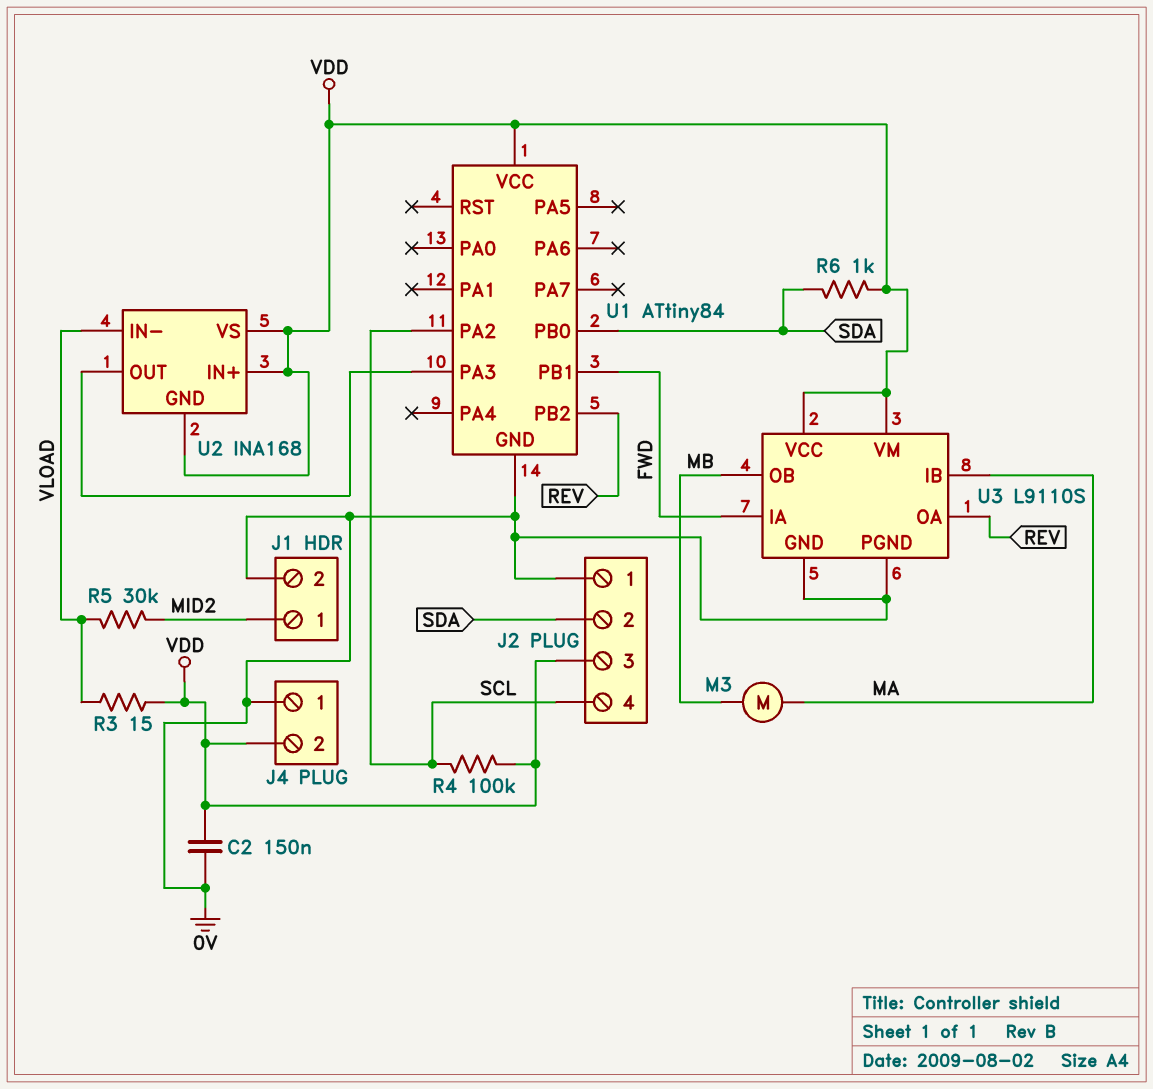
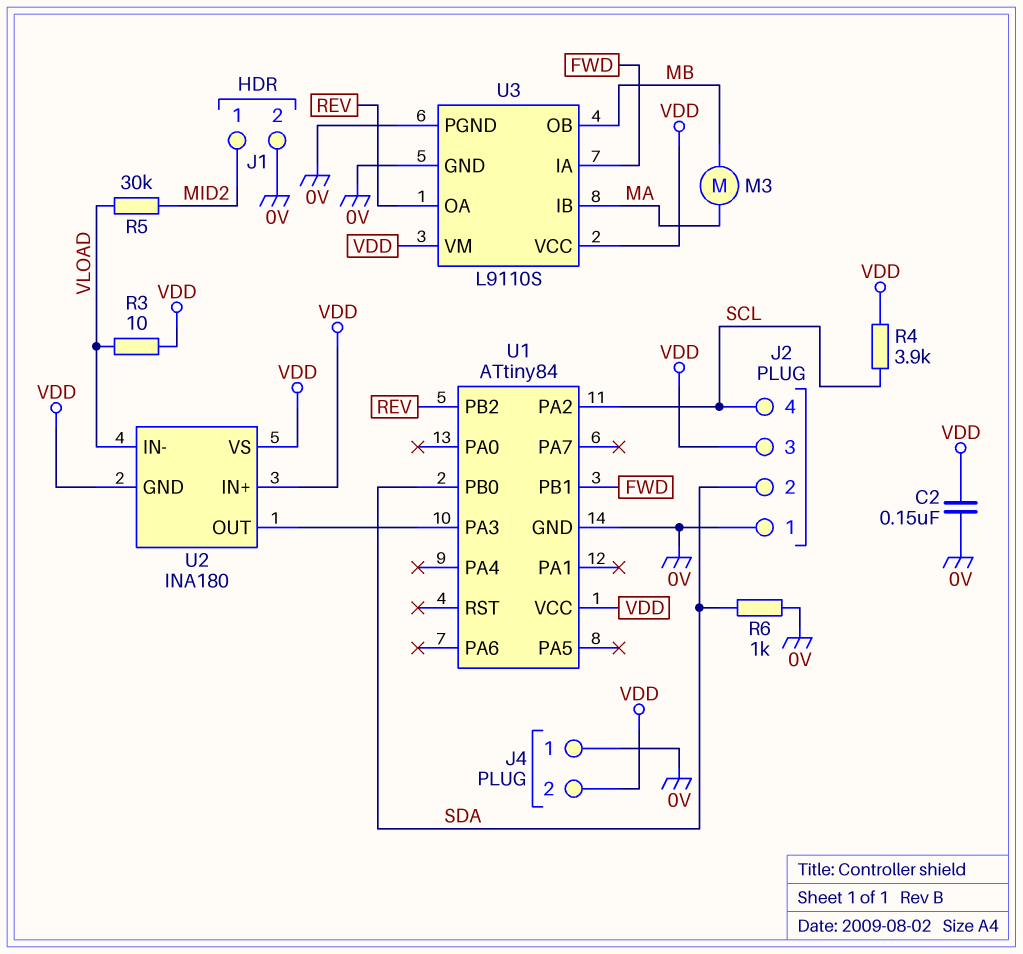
R3: 15 (VDD, VLOAD) -> 10 (VDD, VLOAD)
R4: 100k (SCL, VDD) -> 3.9k (SCL, VDD)
R6: 1k (SDA, VDD) -> 1k (0V, SDA)
U2: INA168 -> INA180

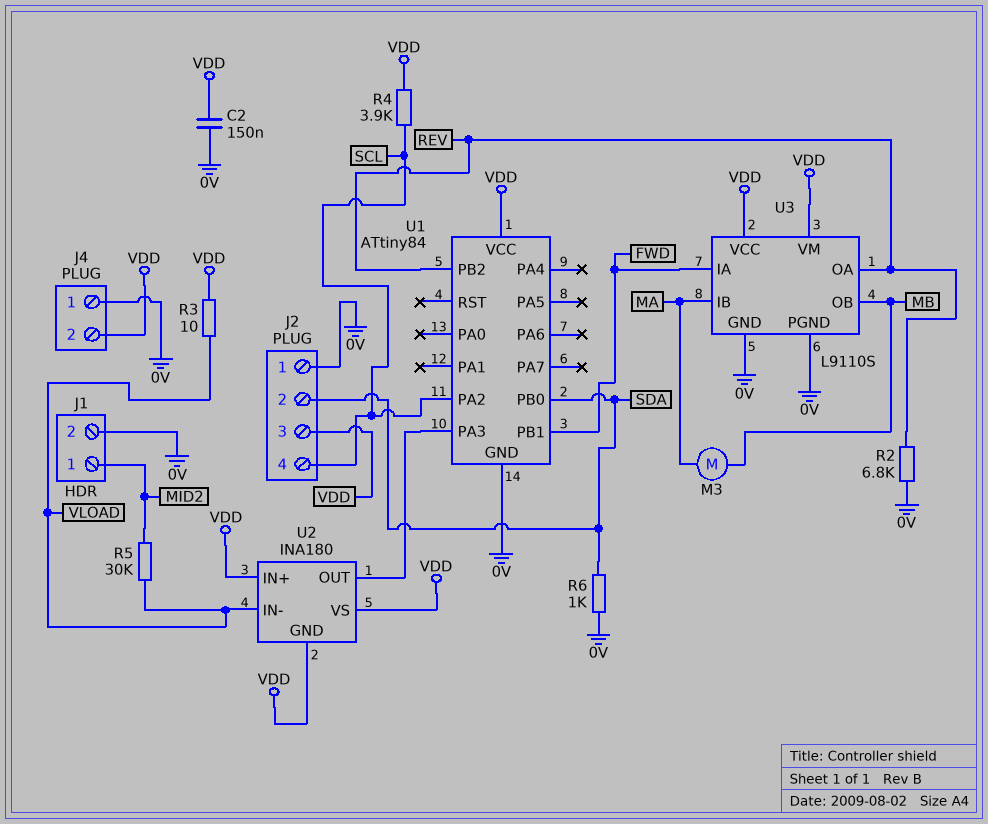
R2: none -> 6.8k (0V, REV)

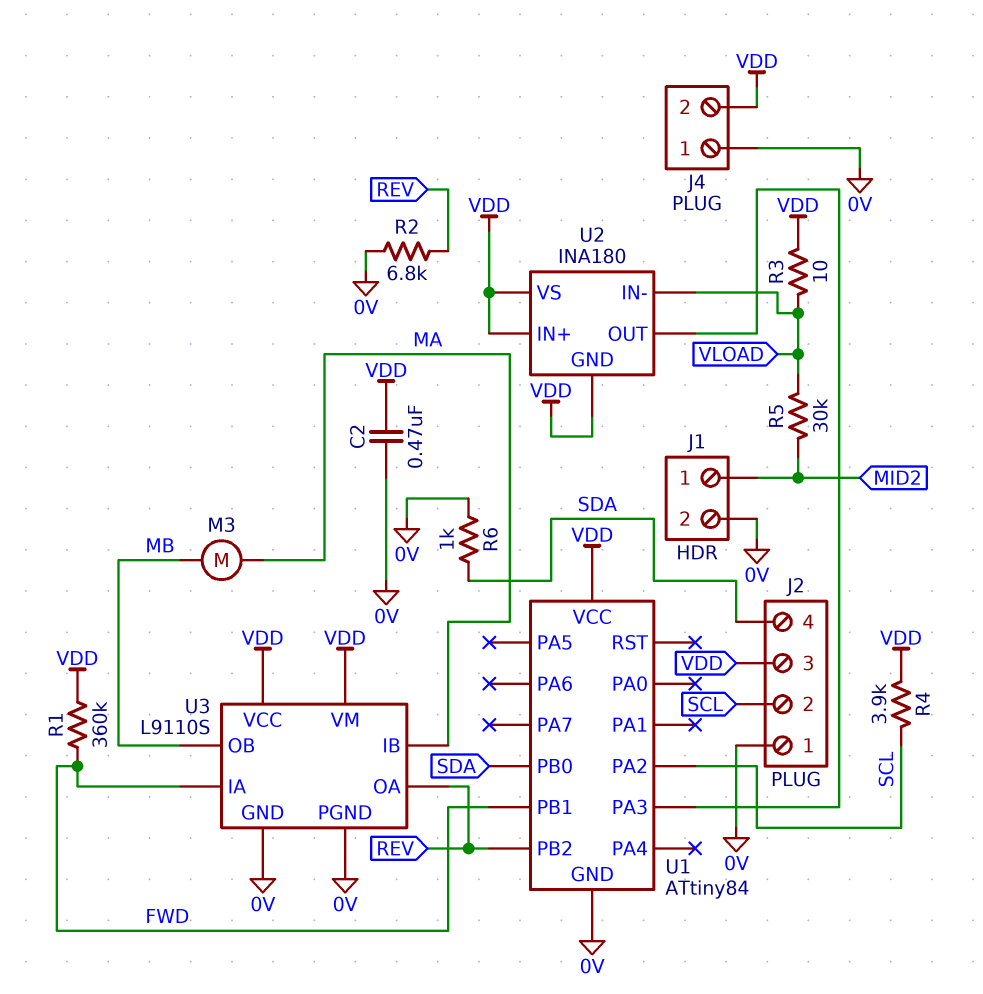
C2: 150nF (0V, VDD) -> 470nF (0V, VDD)
J2 pin 2: SDA -> SCL
J2 pin 4: SCL -> SDA
R1: none -> 360k (FWD, VDD)

